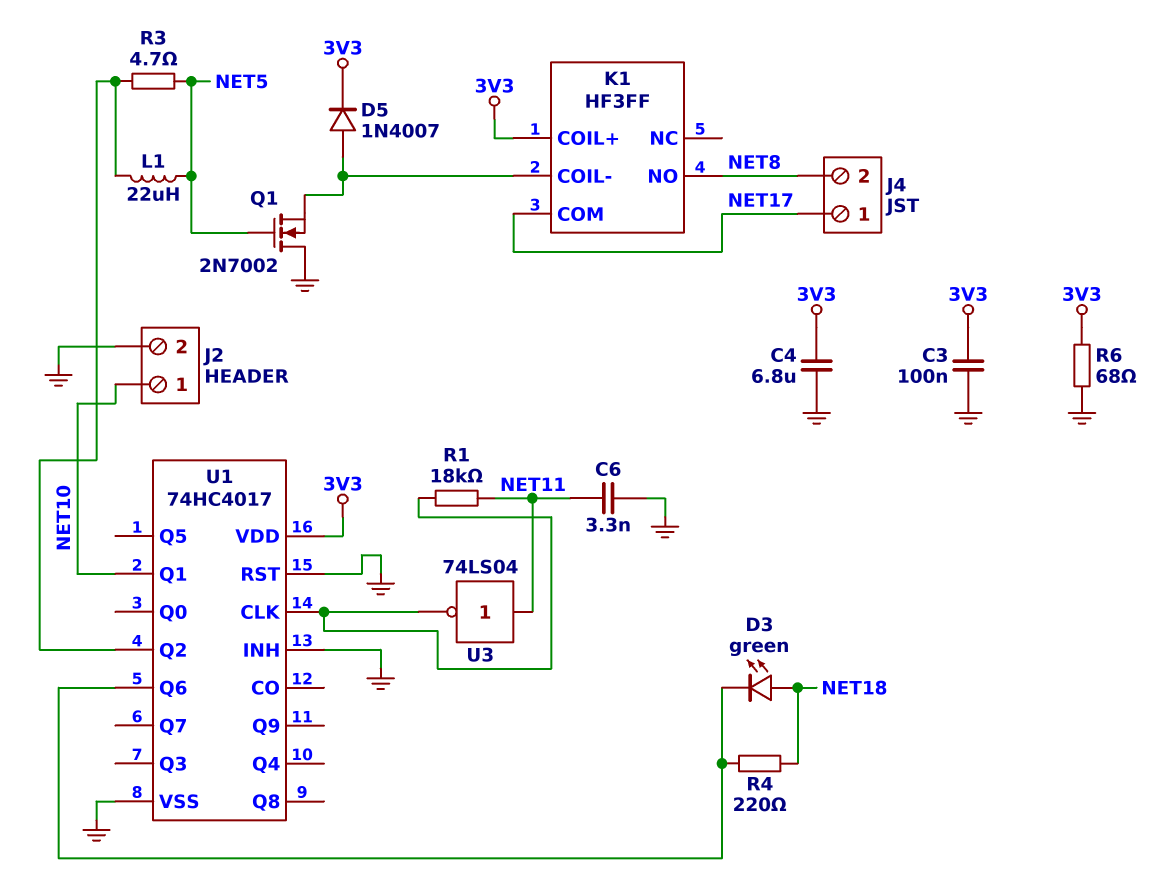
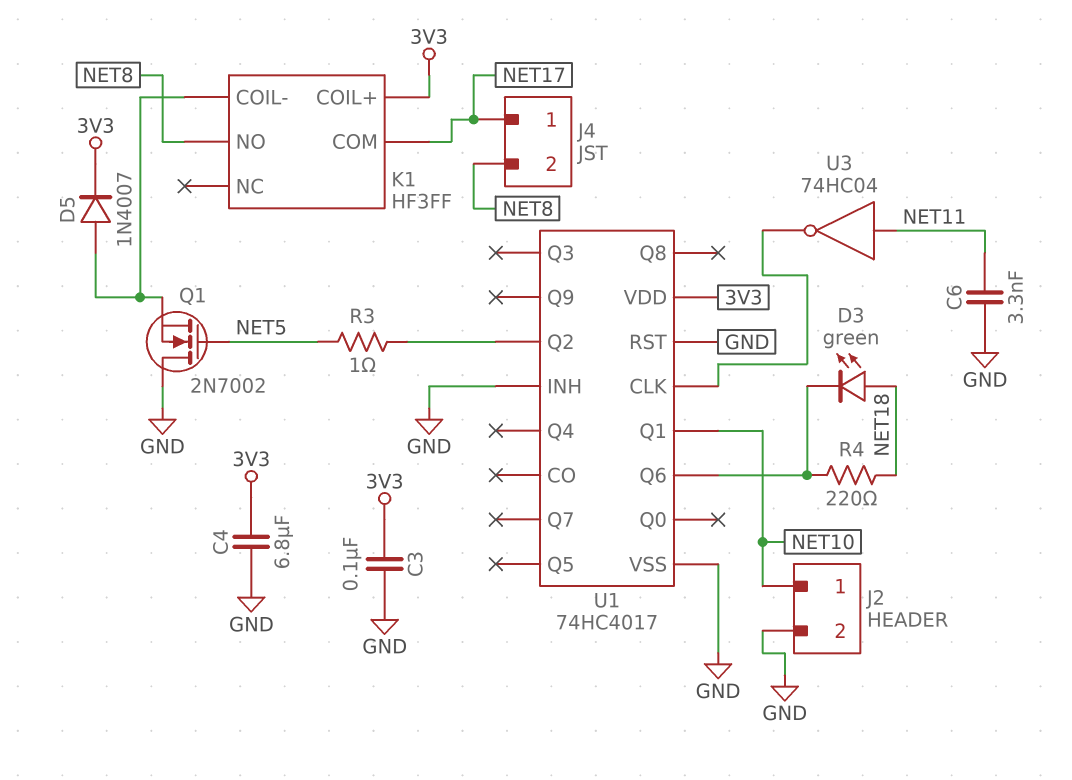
L1: 22uH (NET5, U1/Q2) -> none
R1: 18k (NET11, U1/CLK) -> none
R3: 4.7 (NET5, U1/Q2) -> 1 (NET5, U1/Q2)
R6: 68 (3V3, GND) -> none
U3: NOT 74LS04 (in NET11, out U1/CLK) -> NOT 74HC04 (in NET11, out U1/CLK)

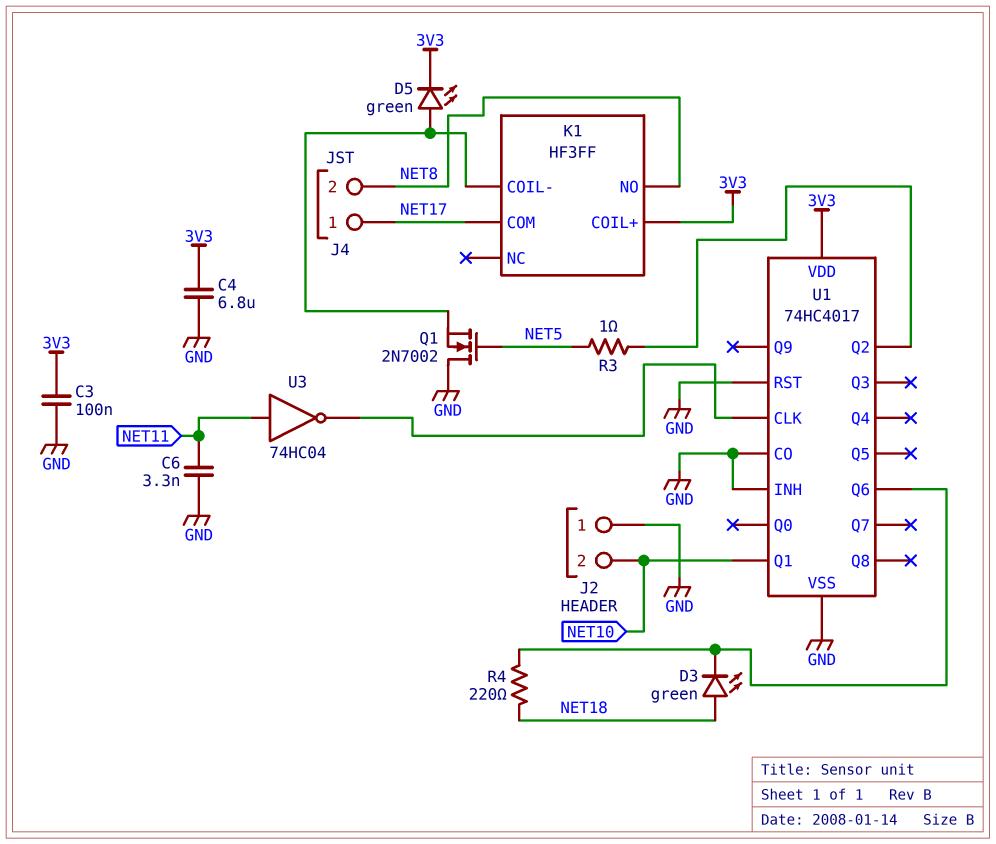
D5: diode 1N4007 (A K1/COIL-, K 3V3) -> LED green (A K1/COIL-, K 3V3)
J2 pin 1: NET10 -> GND
J2 pin 2: GND -> NET10
U1 pin CO: none -> GND

